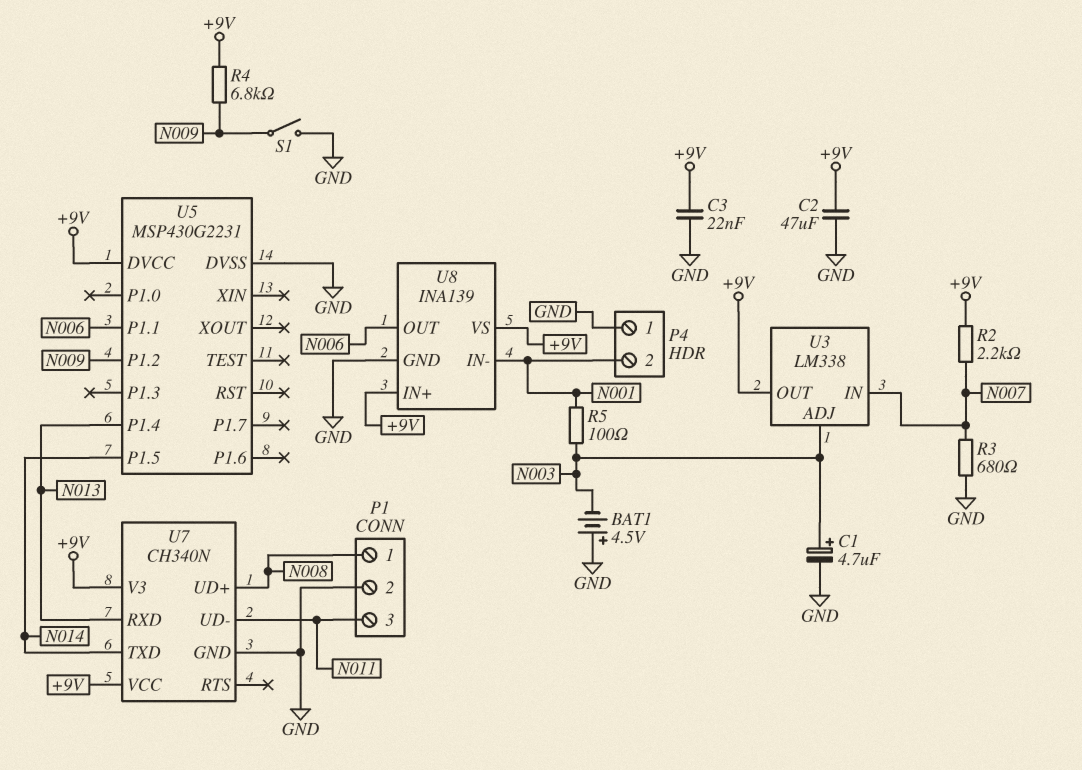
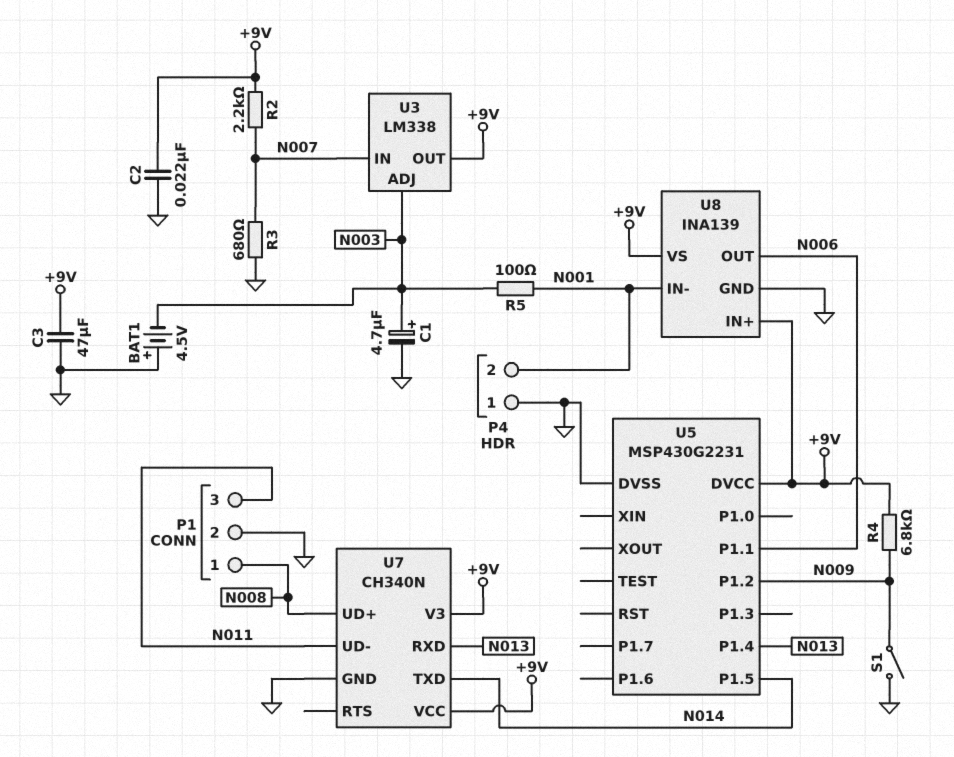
C2: 47uF (+9V, GND) -> 22nF (+9V, GND)
C3: 22nF (+9V, GND) -> 47uF (+9V, GND)

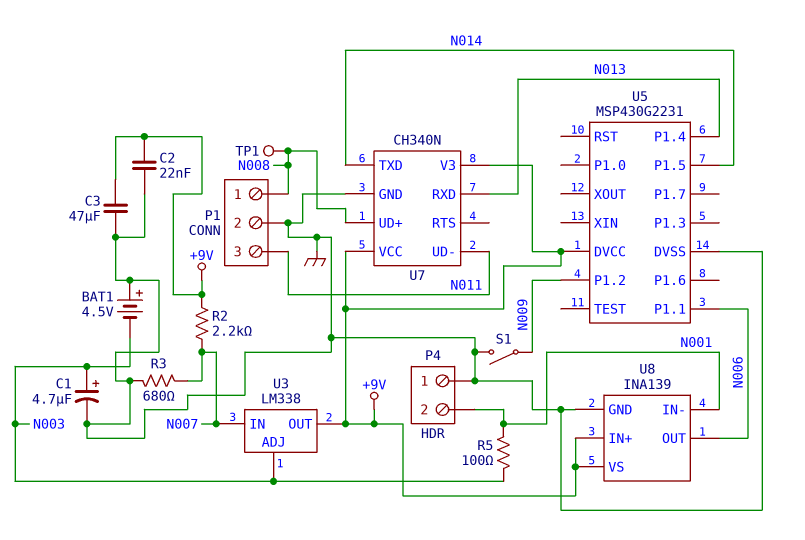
R4: 6.8k (+9V, N009) -> none
TP1: none -> test point (N008)

